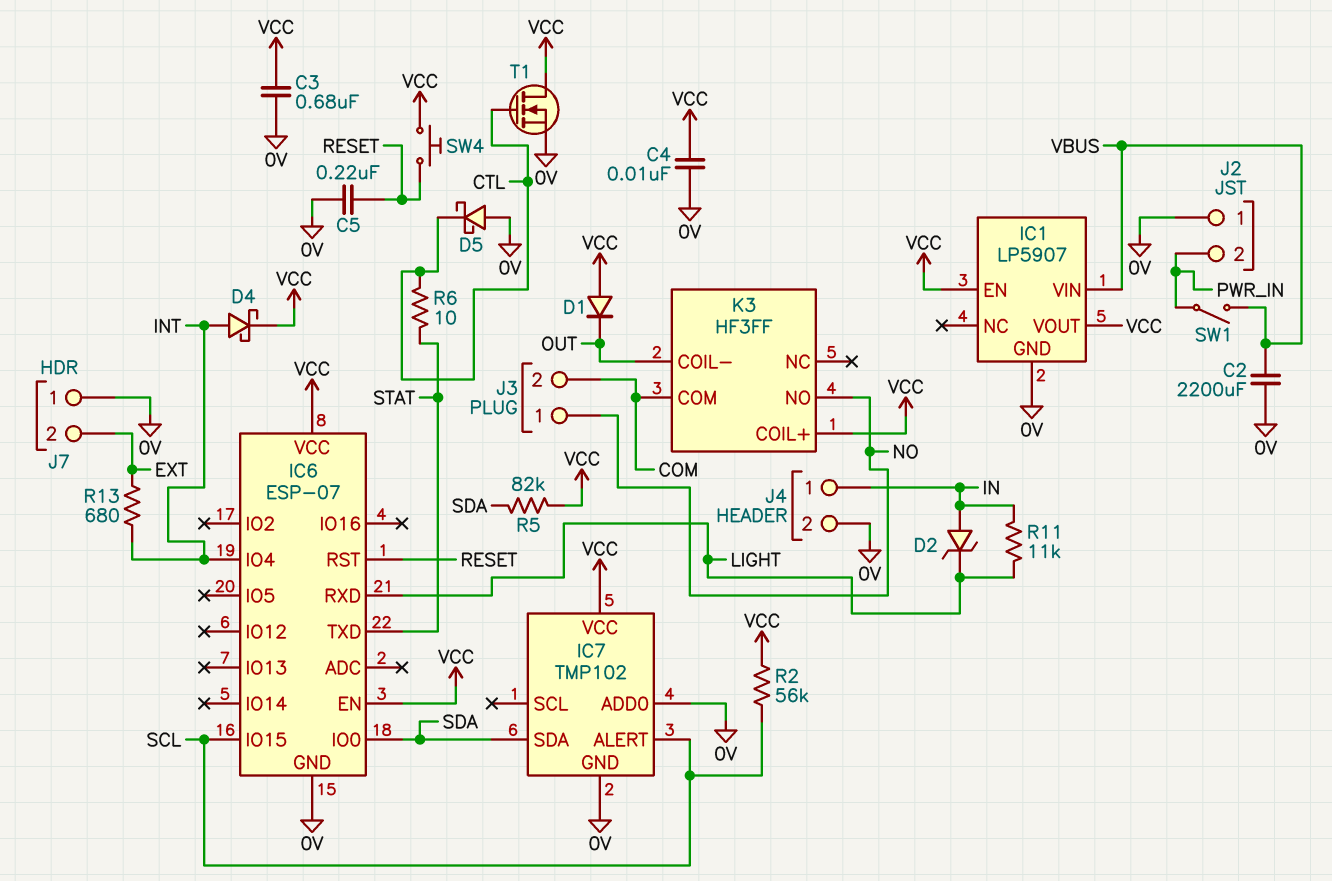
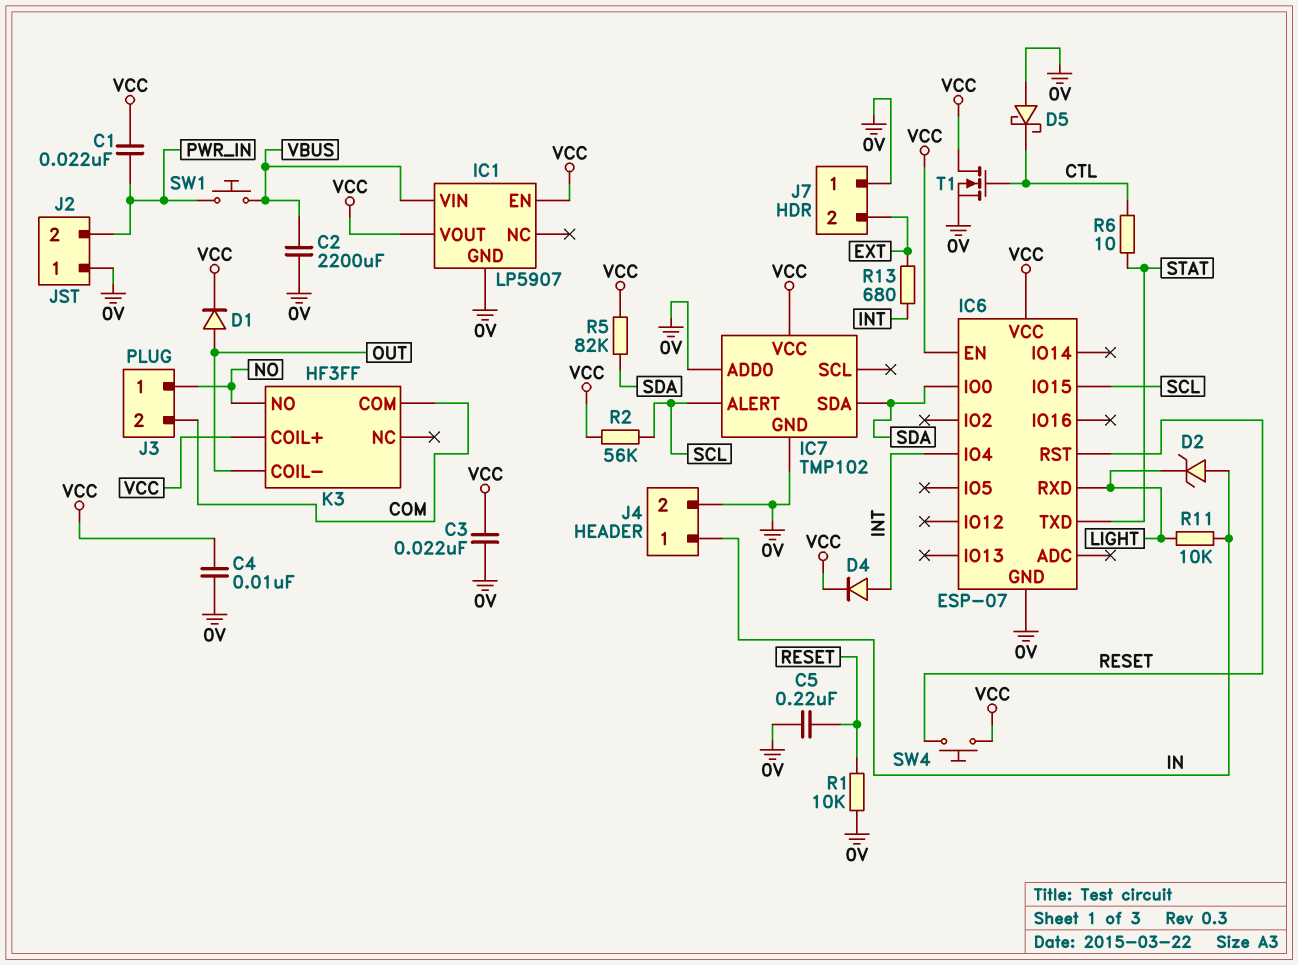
C1: none -> 22nF (PWR_IN, VCC)
C3: 680nF (0V, VCC) -> 22nF (0V, VCC)
D1: diode (A VCC, K OUT) -> diode (A OUT, K VCC)
D4: schottky (A INT, K VCC) -> diode (A INT, K VCC)
R1: none -> 10k (0V, RESET)
R11: 11k (IN, LIGHT) -> 10k (IN, LIGHT)
SW1: switch (PWR_IN, VBUS) -> button (PWR_IN, VBUS)

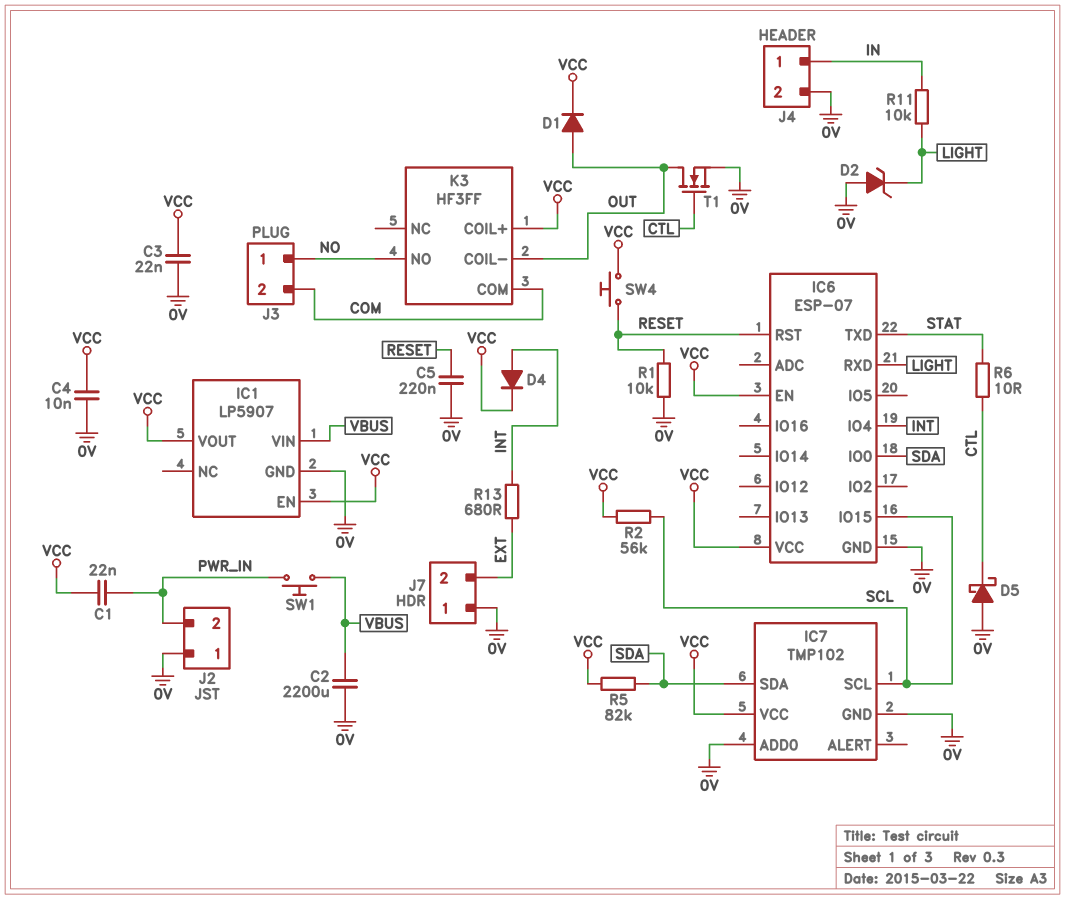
D2: zener (A IN, K LIGHT) -> zener (A 0V, K LIGHT)
IC7 pin ALERT: SCL -> none
IC7 pin SCL: none -> SCL
T1: NMOS (G CTL, D VCC, S 0V) -> NMOS (G CTL, D OUT, S 0V)

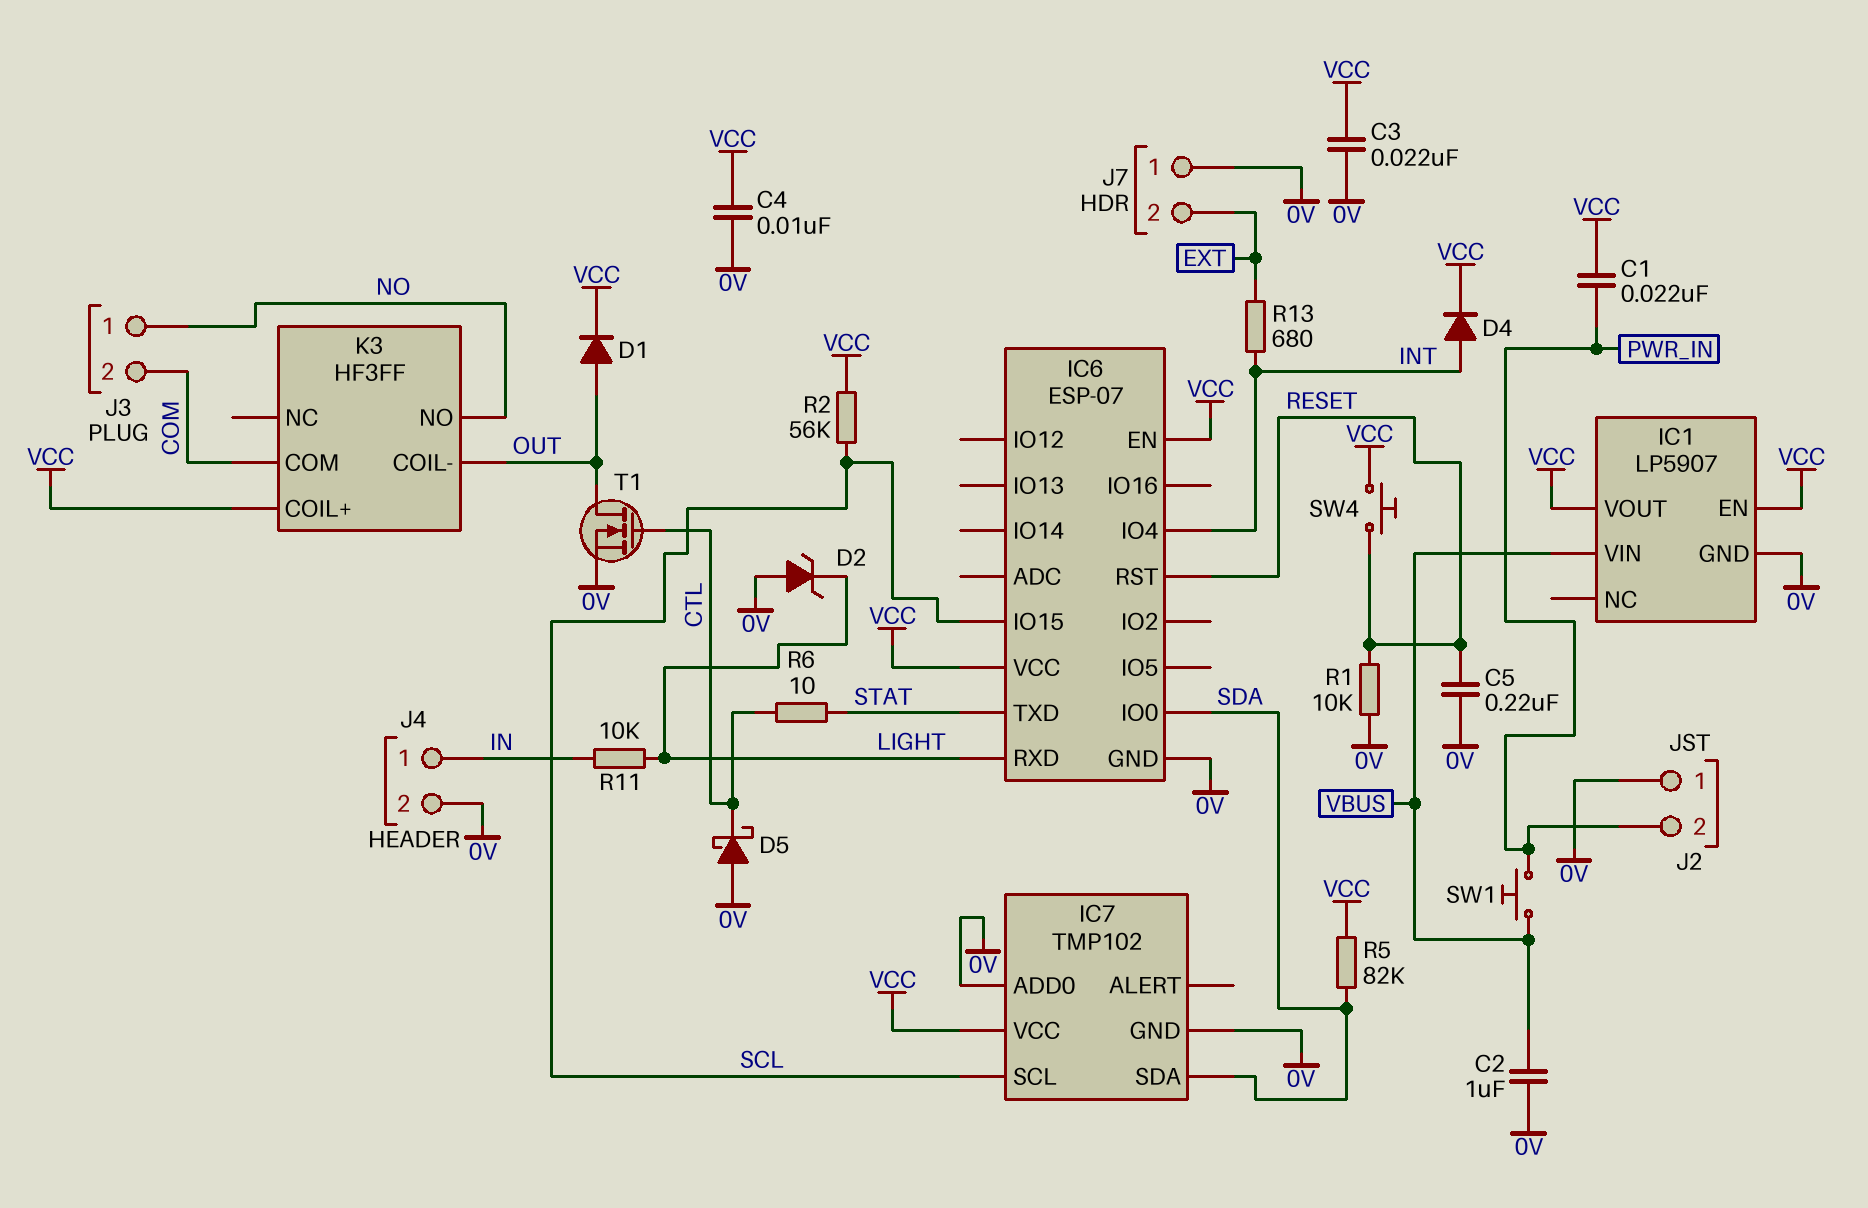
C2: 2200uF (0V, VBUS) -> 1uF (0V, VBUS)

